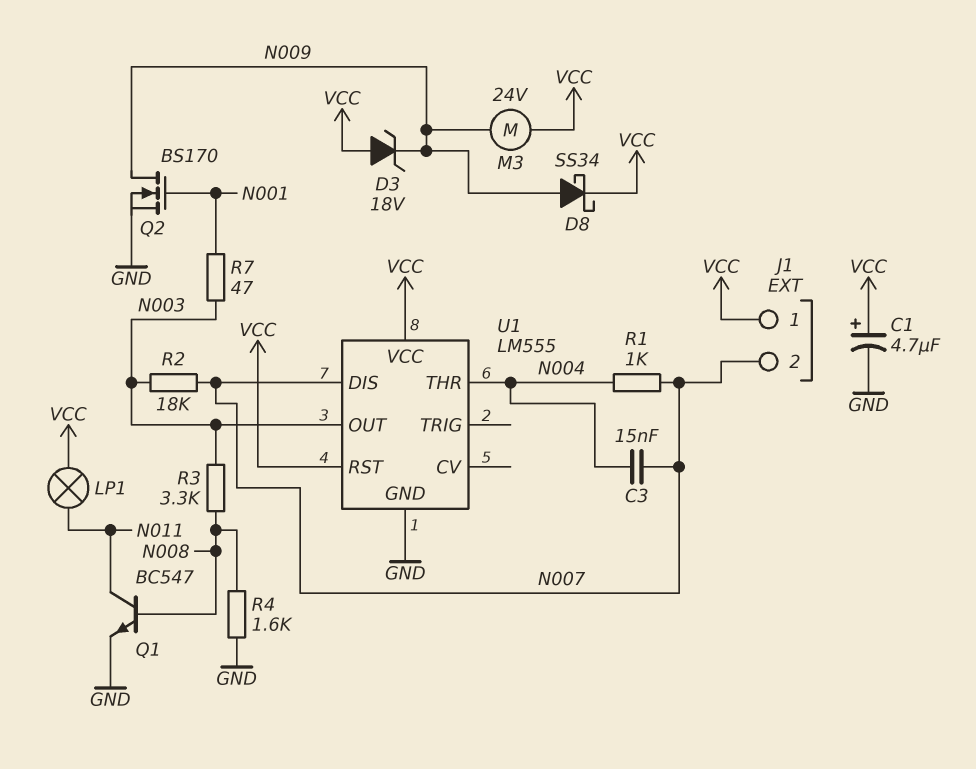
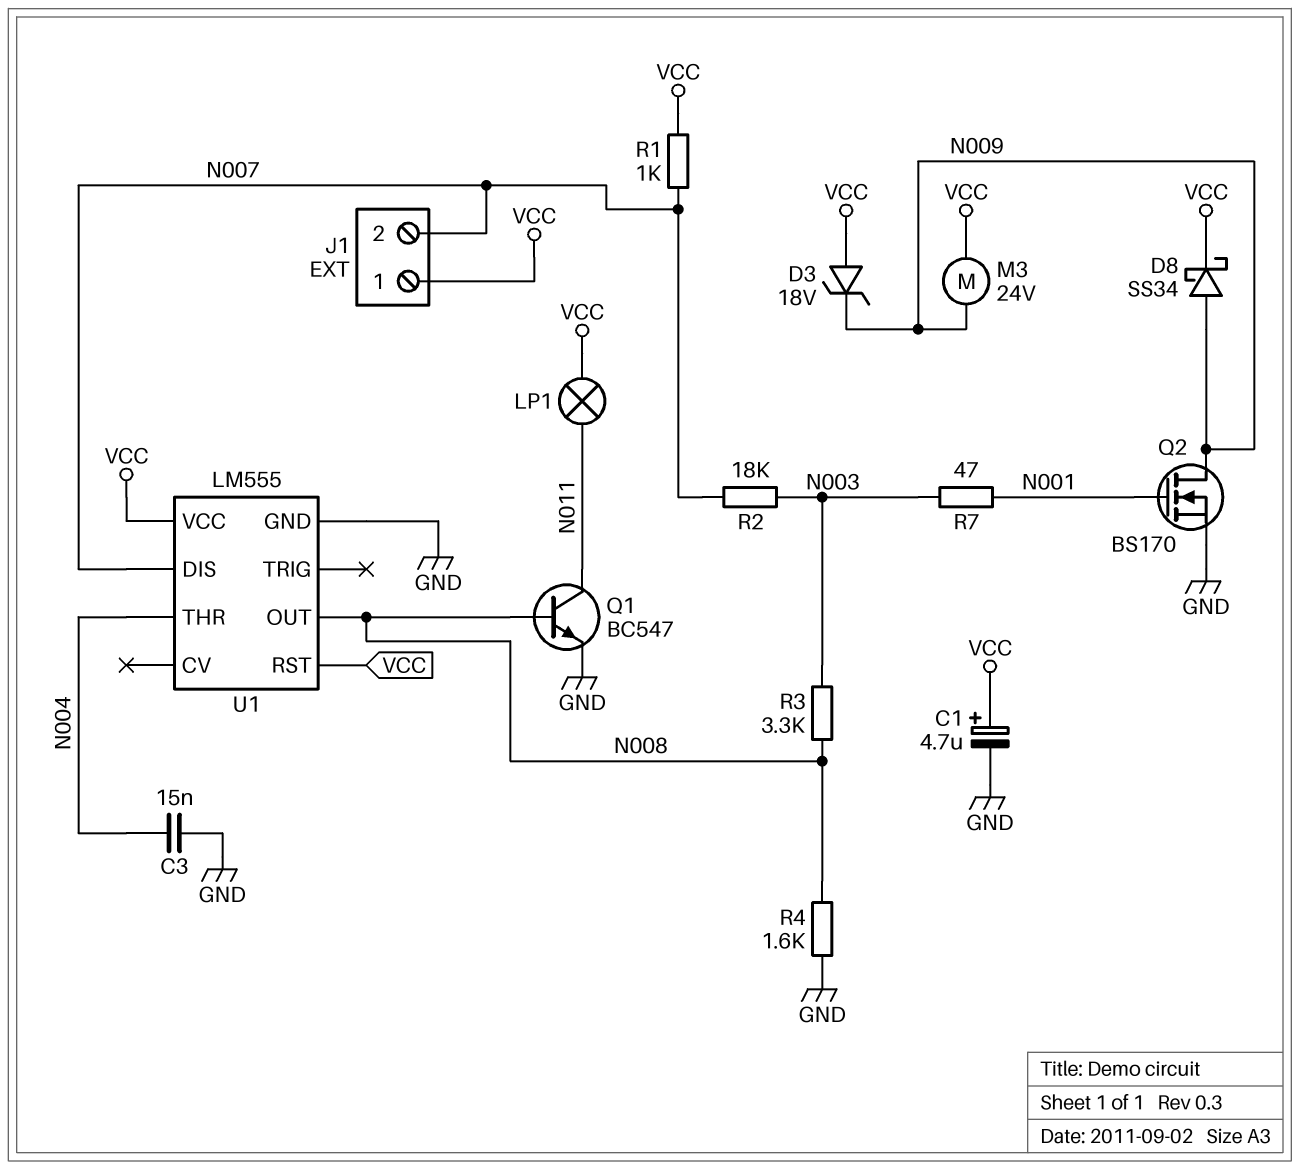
C3: 15nF (N004, N007) -> 15nF (GND, N004)
R1: 1k (N004, N007) -> 1k (N007, VCC)
U1 pin OUT: N003 -> N008

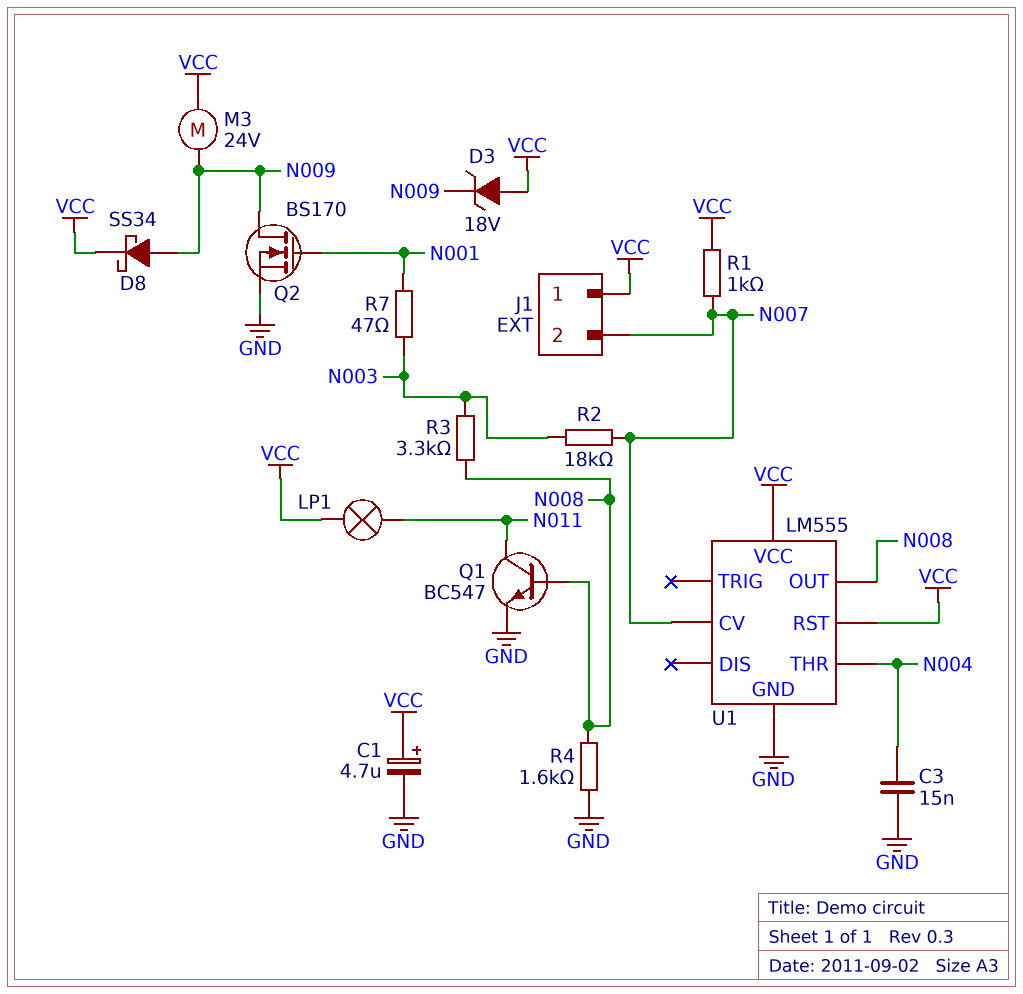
U1 pin CV: none -> N007
U1 pin DIS: N007 -> none

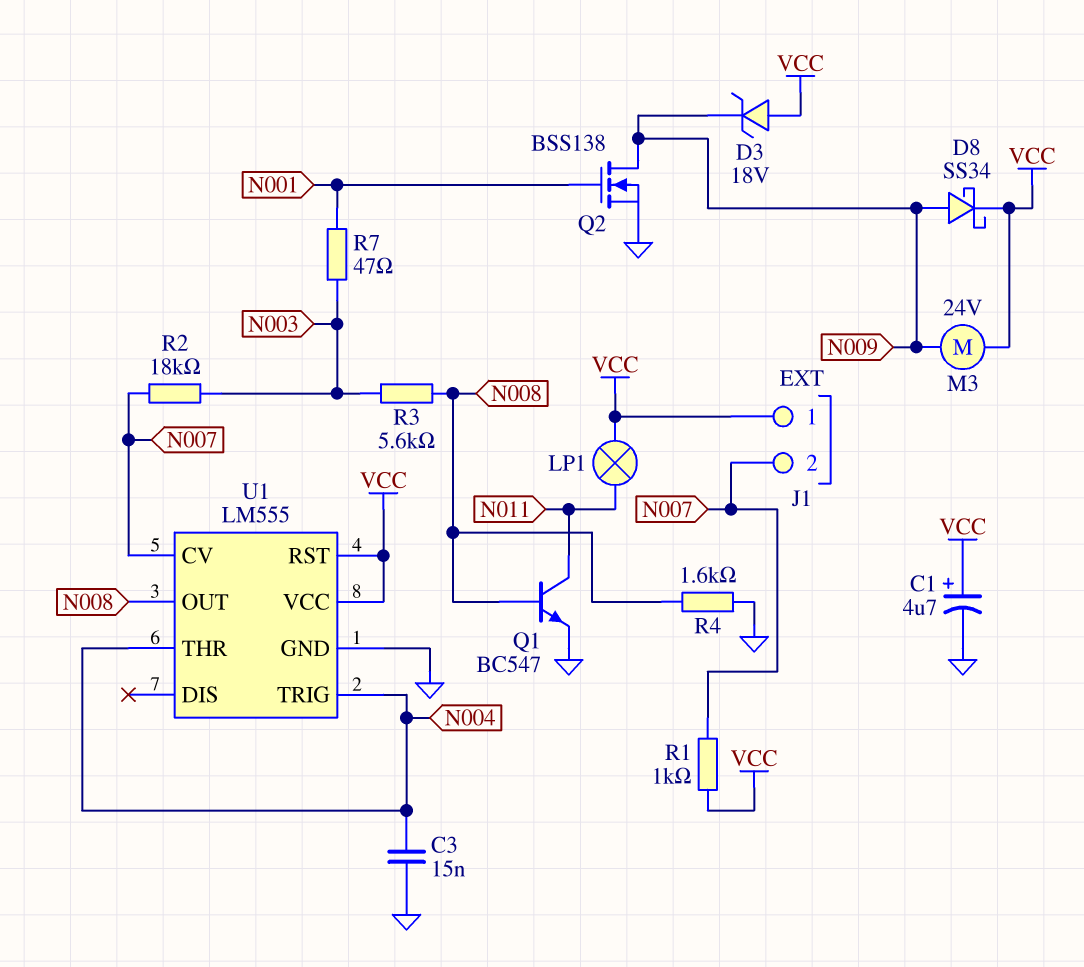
Q2: NMOS BS170 (G N001, D N009, S GND) -> NMOS BSS138 (G N001, D N009, S GND)
R3: 3.3k (N003, N008) -> 5.6k (N003, N008)
U1 pin TRIG: none -> N004

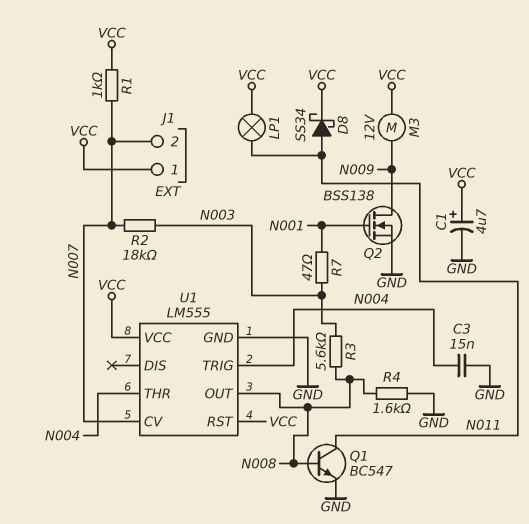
D3: zener 18V (A VCC, K N009) -> none
D8: schottky SS34 (A N009, K VCC) -> schottky SS34 (A N011, K VCC)
M3: motor 24V (N009, VCC) -> motor 12V (N009, VCC)

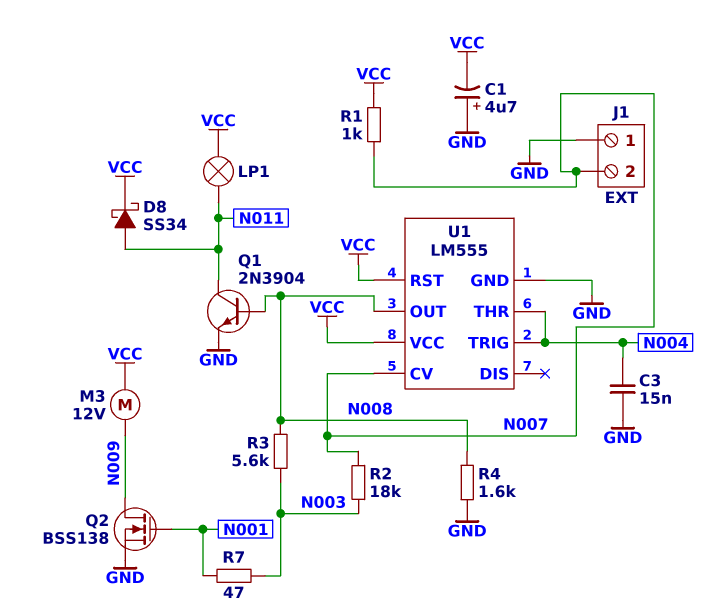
C1: 4.7uF (plus VCC, minus GND) -> 4.7uF (plus GND, minus VCC)
J1 pin 1: VCC -> GND
Q1: NPN BC547 (B N008, C N011, E GND) -> NPN 2N3904 (B N008, C N011, E GND)

